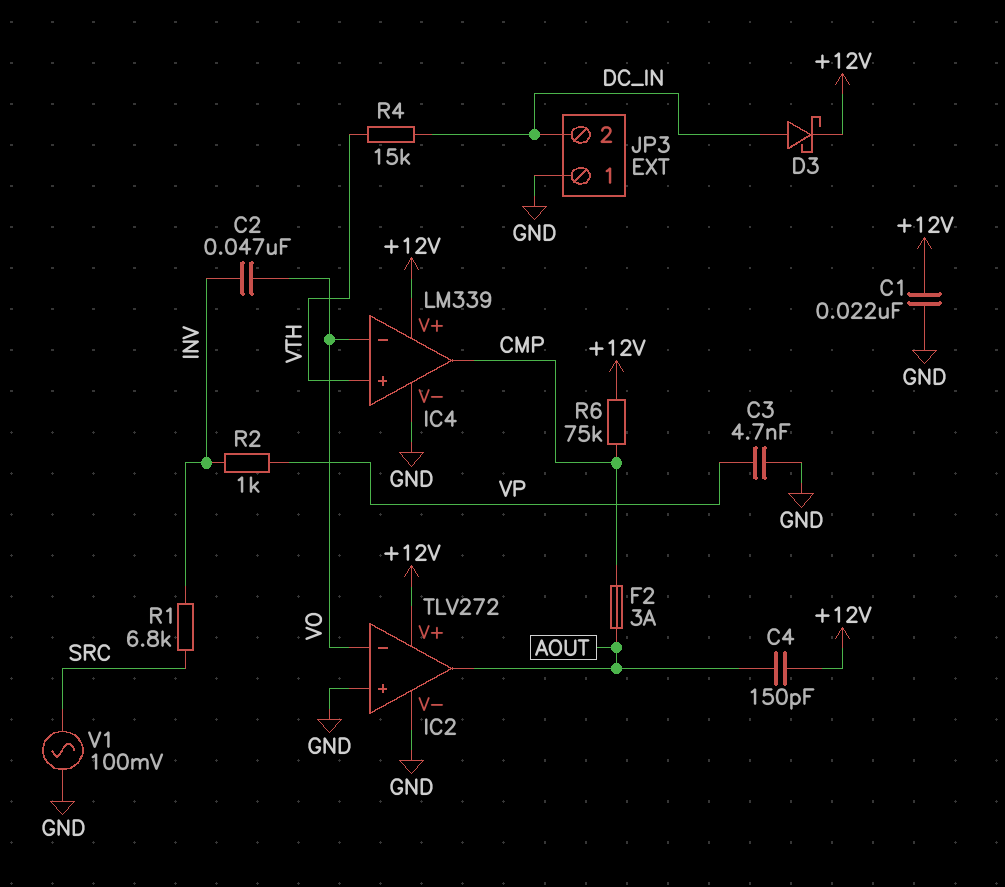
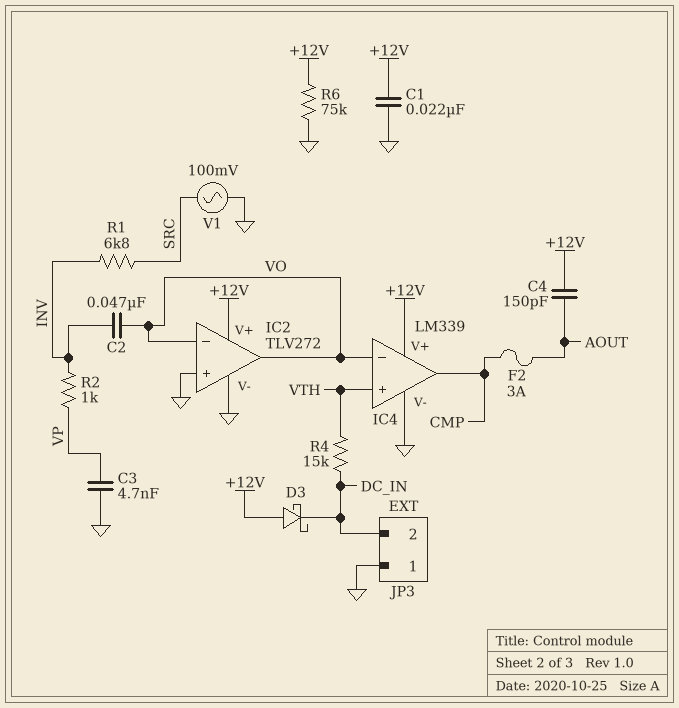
D3: schottky (A DC_IN, K +12V) -> schottky (A +12V, K DC_IN)
IC2 pin out: AOUT -> VO
R6: 75k (+12V, CMP) -> 75k (+12V, GND)

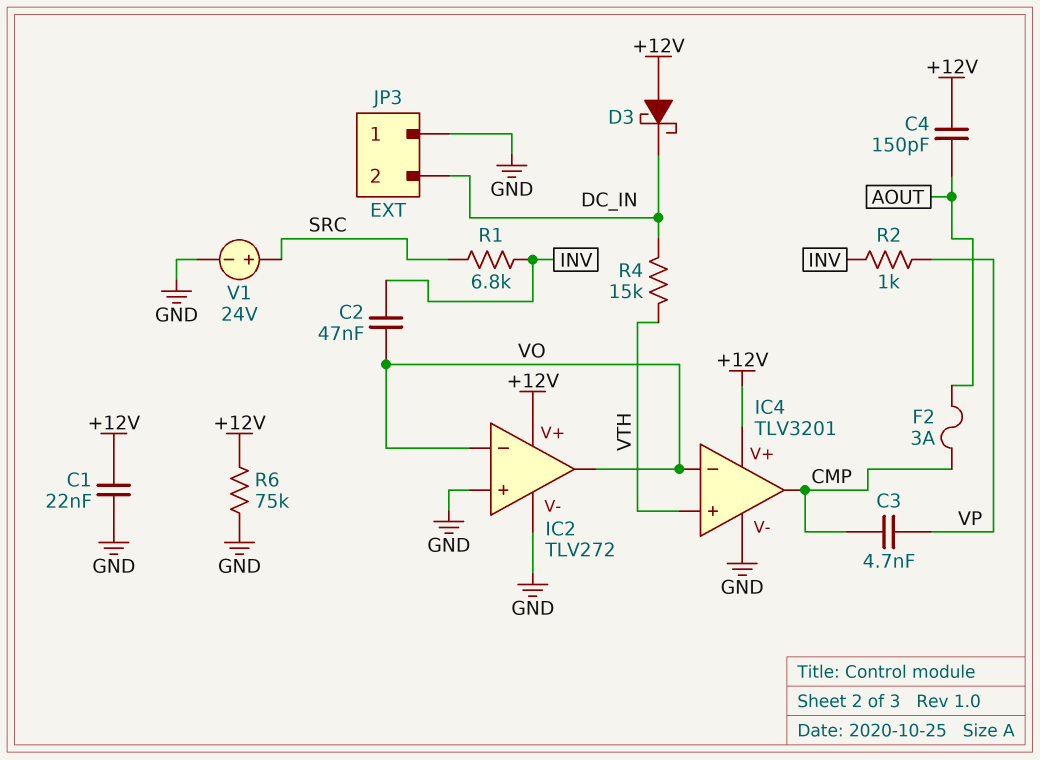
C3: 4.7nF (GND, VP) -> 4.7nF (CMP, VP)
IC4: LM339 -> TLV3201
V1: AC 100mV (GND, SRC) -> 24V (plus SRC, minus GND)

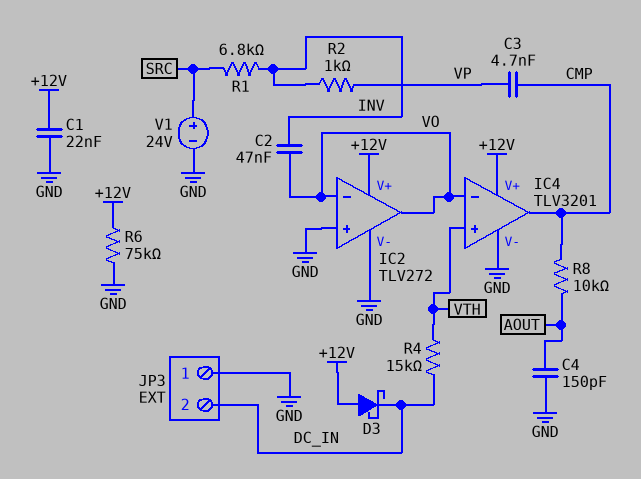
C4: 150pF (+12V, AOUT) -> 150pF (AOUT, GND)
F2: 3A (AOUT, CMP) -> none
R8: none -> 10k (AOUT, CMP)

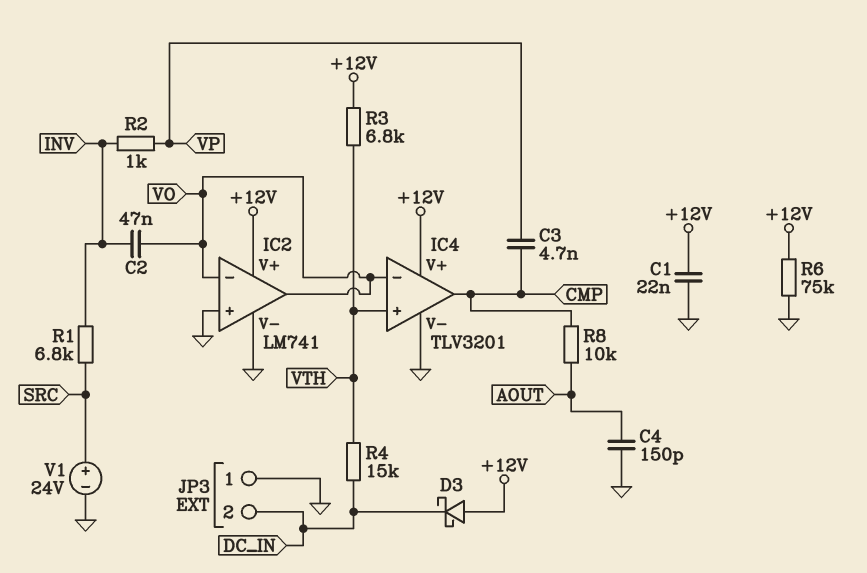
IC2: TLV272 -> LM741
R3: none -> 6.8k (+12V, VTH)

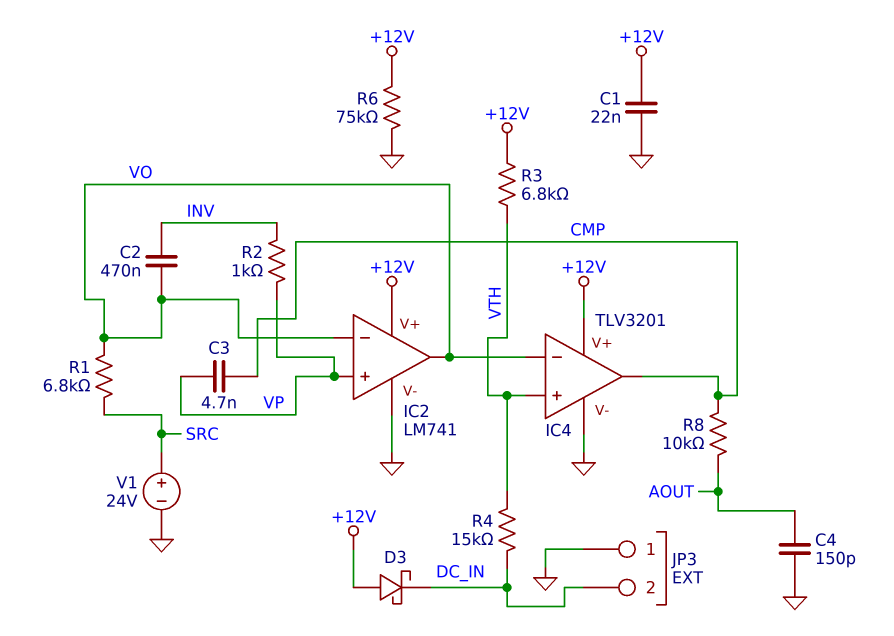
C2: 47nF (INV, VO) -> 470nF (INV, VO)
IC2 pin in+: GND -> VP
R1: 6.8k (INV, SRC) -> 6.8k (SRC, VO)

